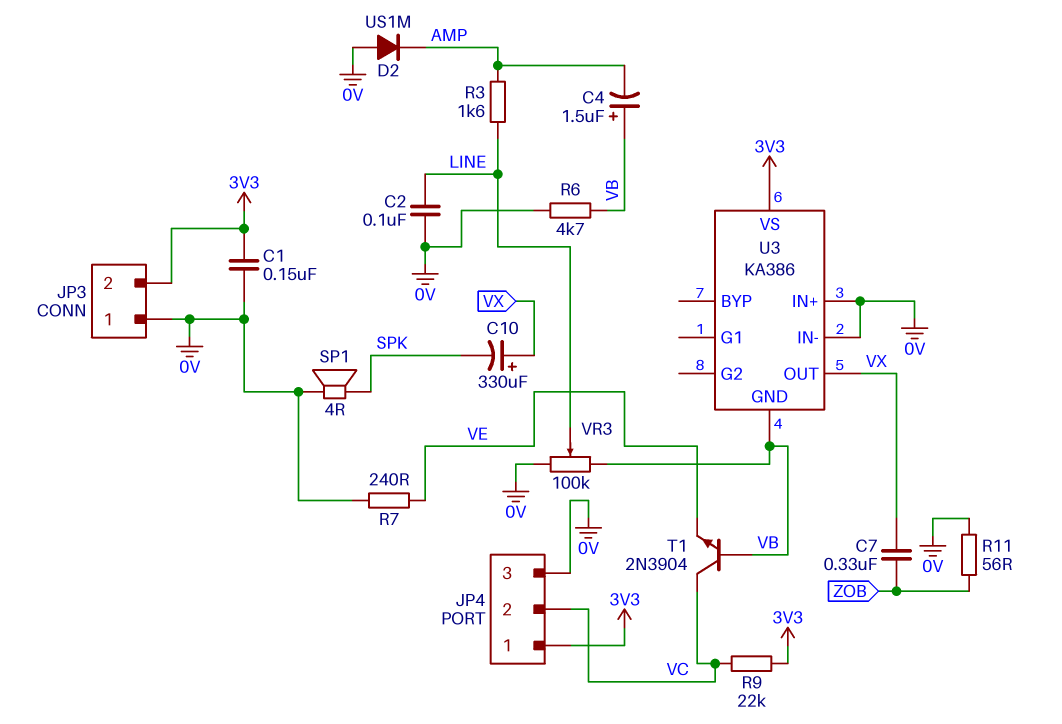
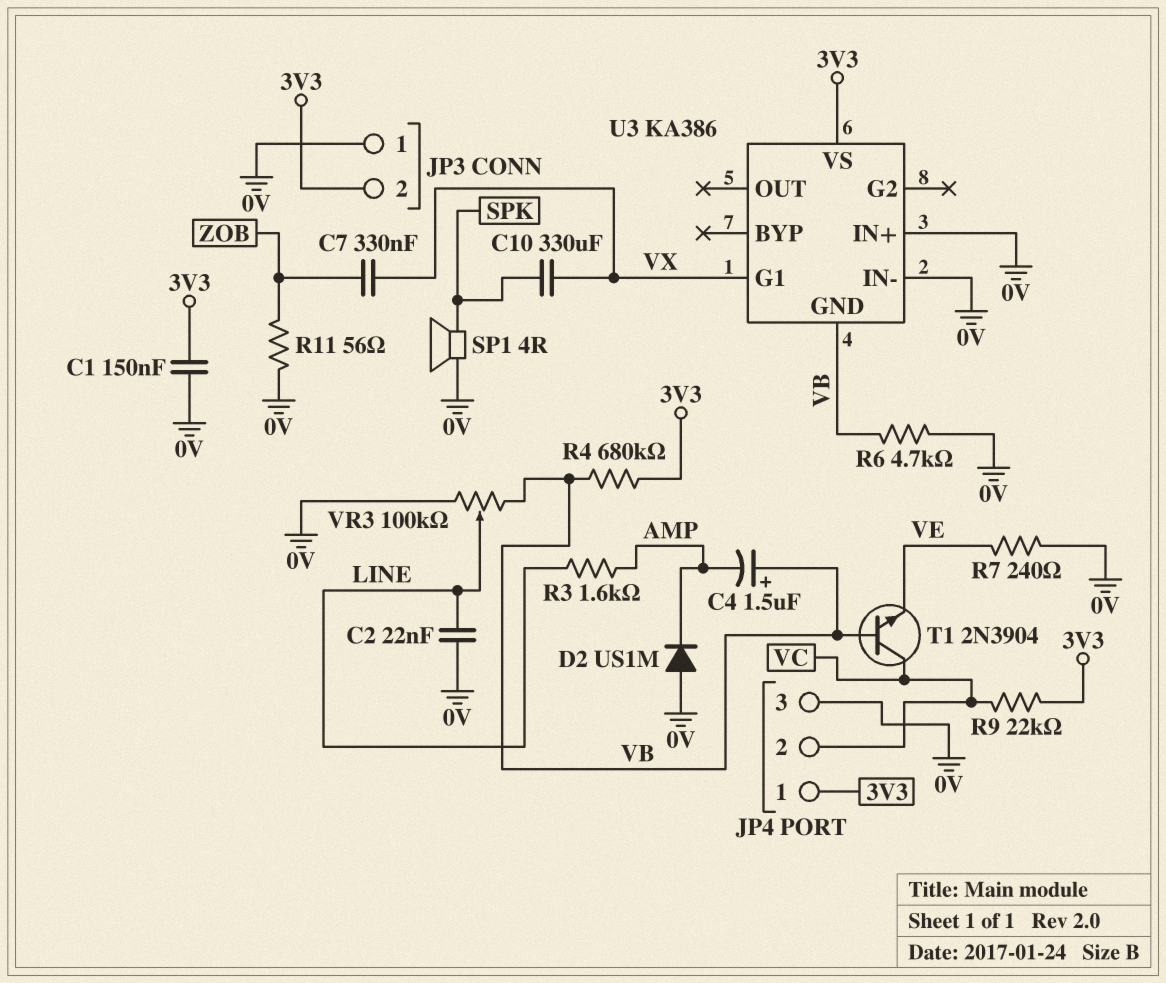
C2: 100nF (0V, LINE) -> 22nF (0V, LINE)
C10: 330uF (plus VX, minus SPK) -> 330uF (SPK, VX)
R4: none -> 680k (3V3, VB)
U3 pin G1: none -> VX
U3 pin OUT: VX -> none

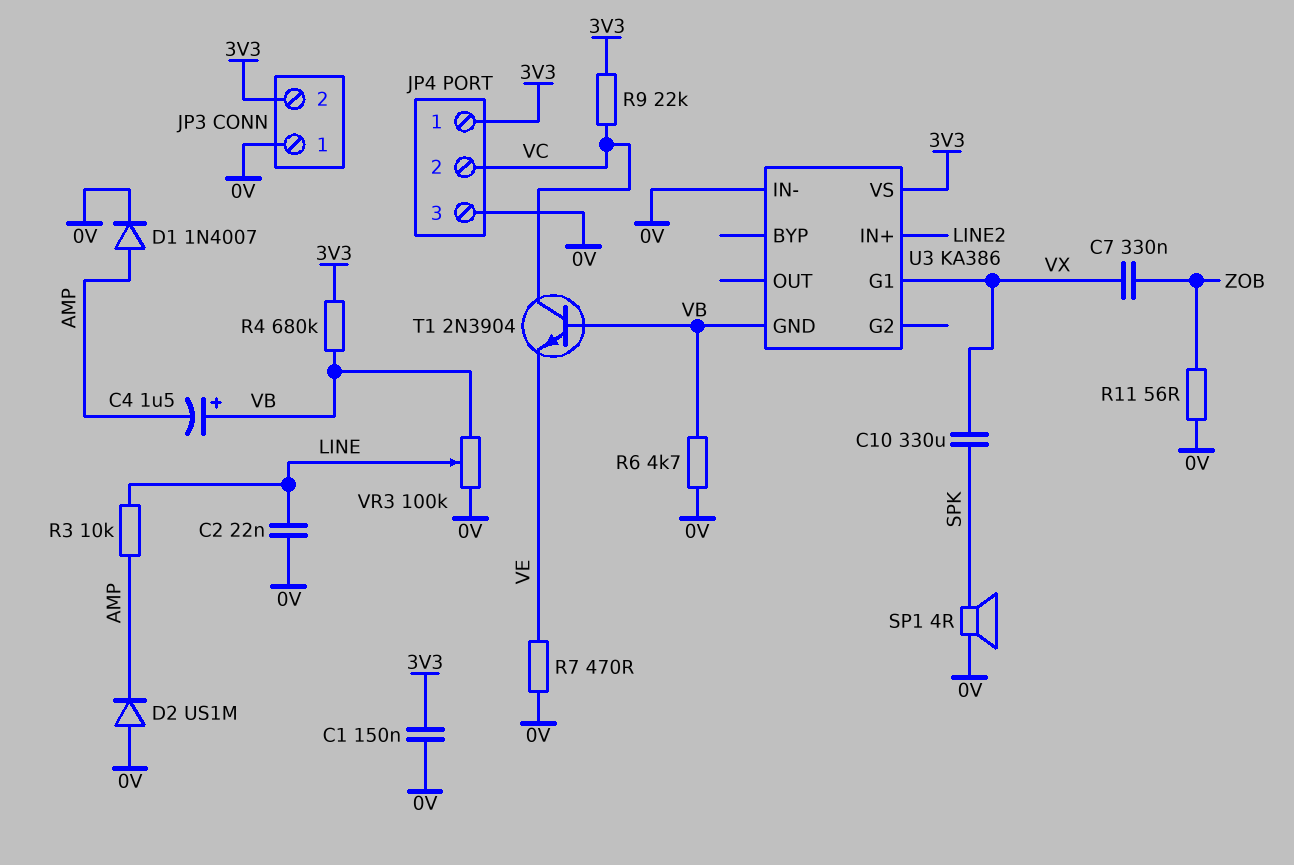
D1: none -> diode 1N4007 (A AMP, K 0V)
R3: 1.6k (AMP, LINE) -> 10k (AMP, LINE)
R7: 240 (0V, VE) -> 470 (0V, VE)
U3 pin IN+: 0V -> LINE2

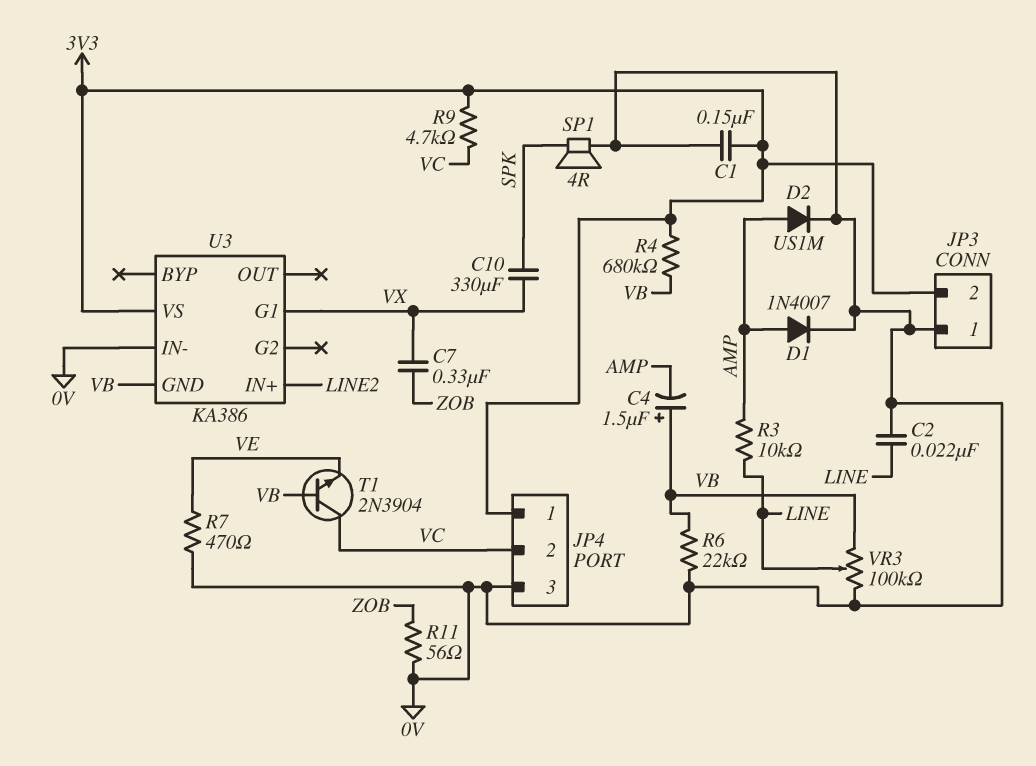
D2: diode US1M (A 0V, K AMP) -> diode US1M (A AMP, K 0V)
R6: 4.7k (0V, VB) -> 22k (0V, VB)
R9: 22k (3V3, VC) -> 4.7k (3V3, VC)

